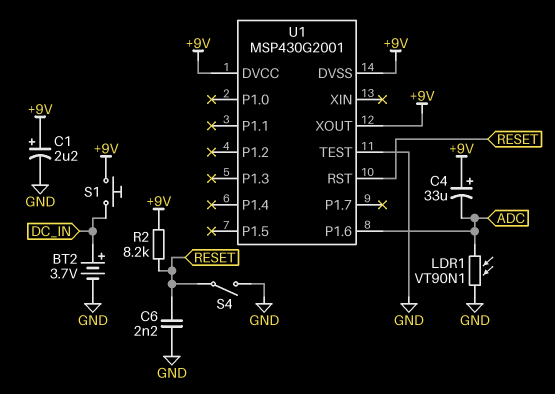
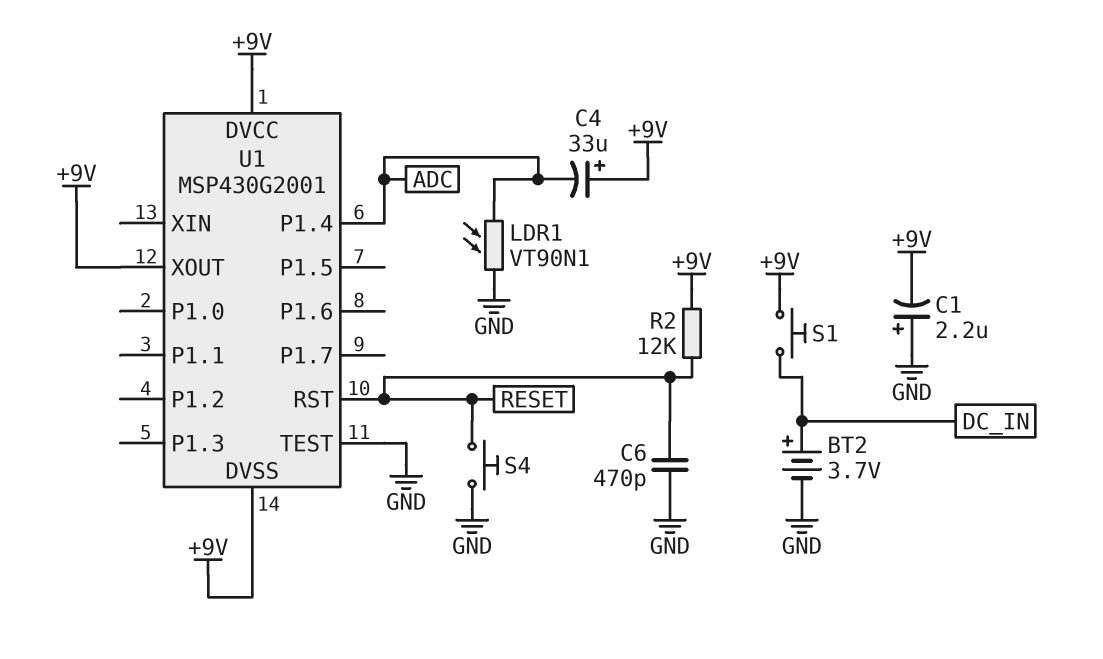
C1: 2.2uF (plus +9V, minus GND) -> 2.2uF (plus GND, minus +9V)
C6: 2.2nF (GND, RESET) -> 470pF (GND, RESET)
R2: 8.2k (+9V, RESET) -> 12k (+9V, RESET)
S4: switch (GND, RESET) -> button (GND, RESET)
U1 pin P1.4: none -> ADC
U1 pin P1.6: ADC -> none

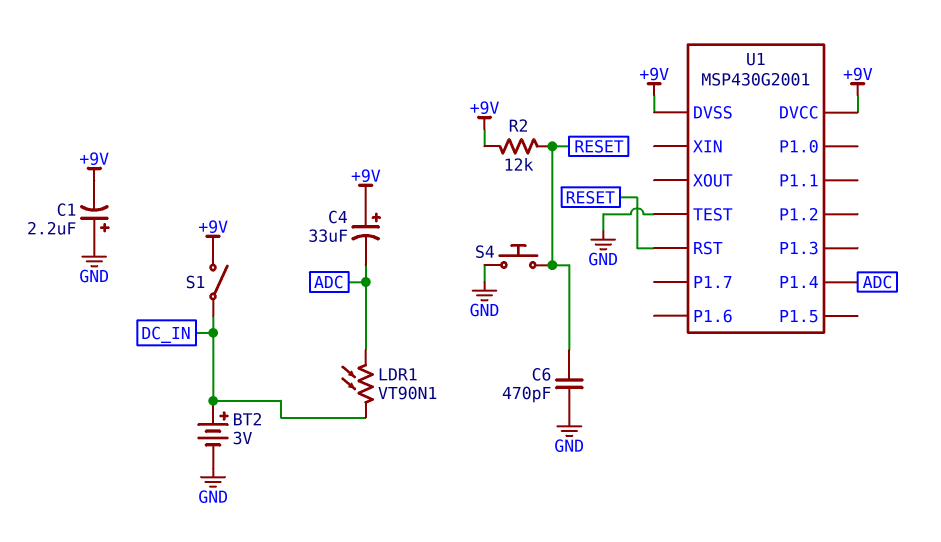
BT2: 3.7V (plus DC_IN, minus GND) -> 3V (plus DC_IN, minus GND)
LDR1: VT90N1 (ADC, GND) -> VT90N1 (ADC, DC_IN)
S1: button (+9V, DC_IN) -> switch (+9V, DC_IN)
U1 pin XOUT: +9V -> none

